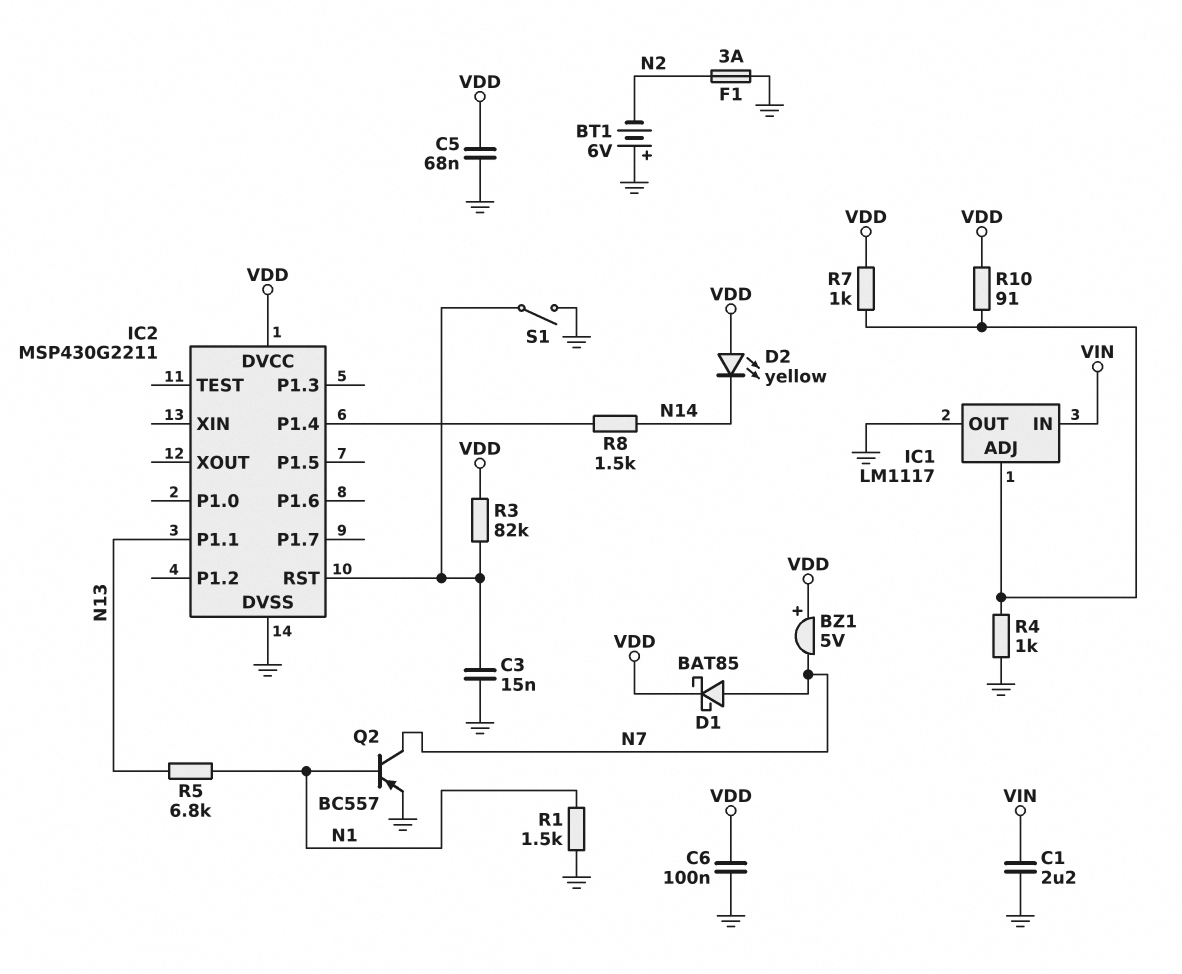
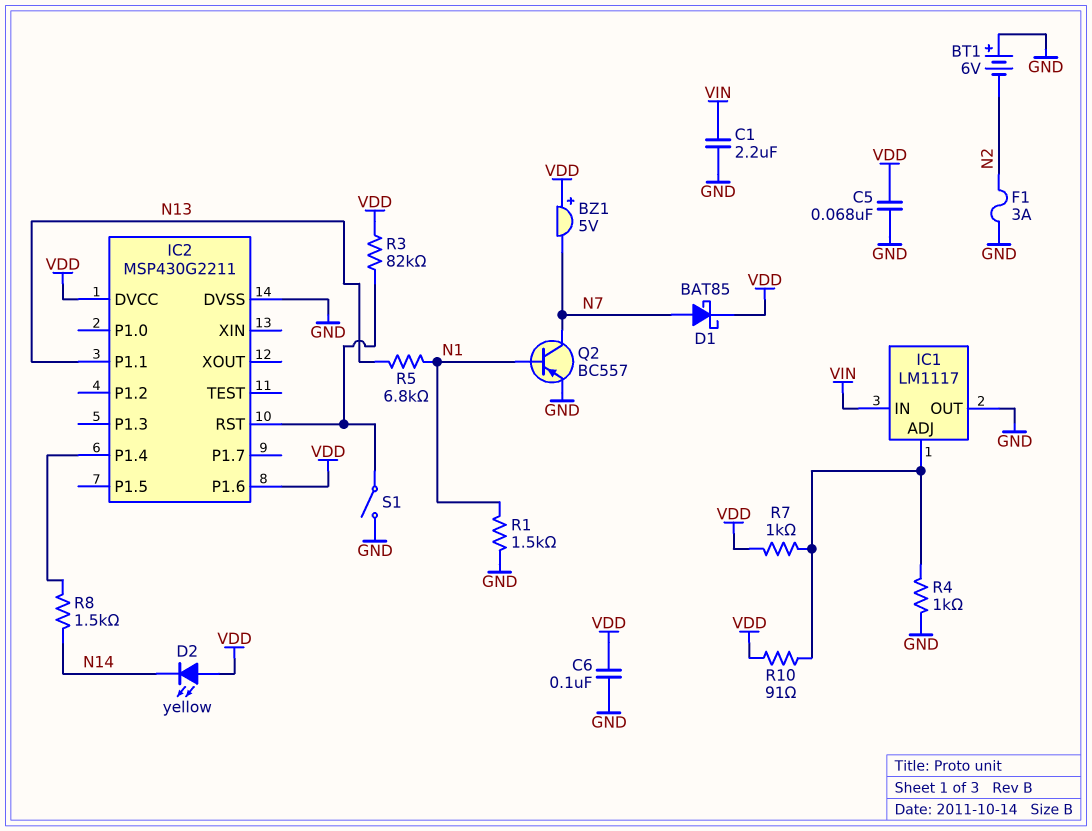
C3: 15nF (GND, IC2/RST) -> none
IC2 pin P1.6: none -> VDD

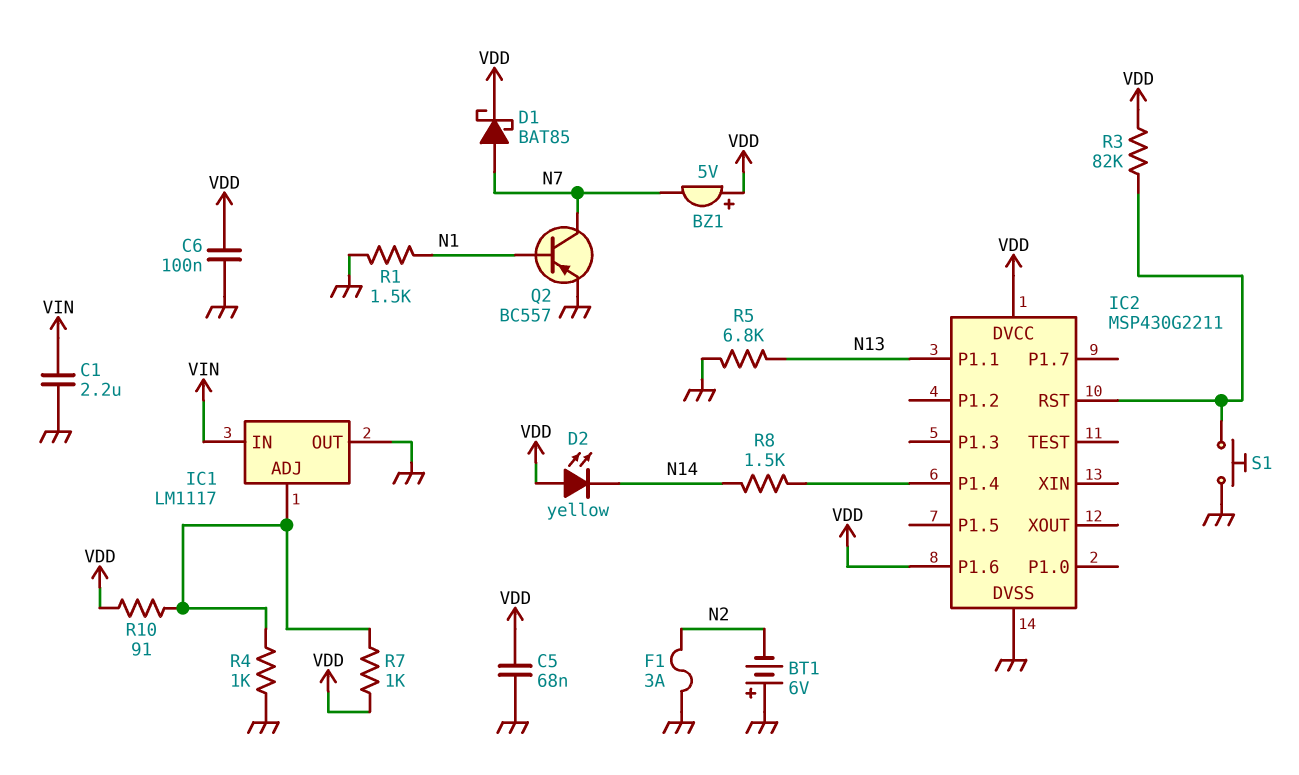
R5: 6.8k (N1, N13) -> 6.8k (GND, N13)
S1: switch (GND, IC2/RST) -> button (GND, IC2/RST)

